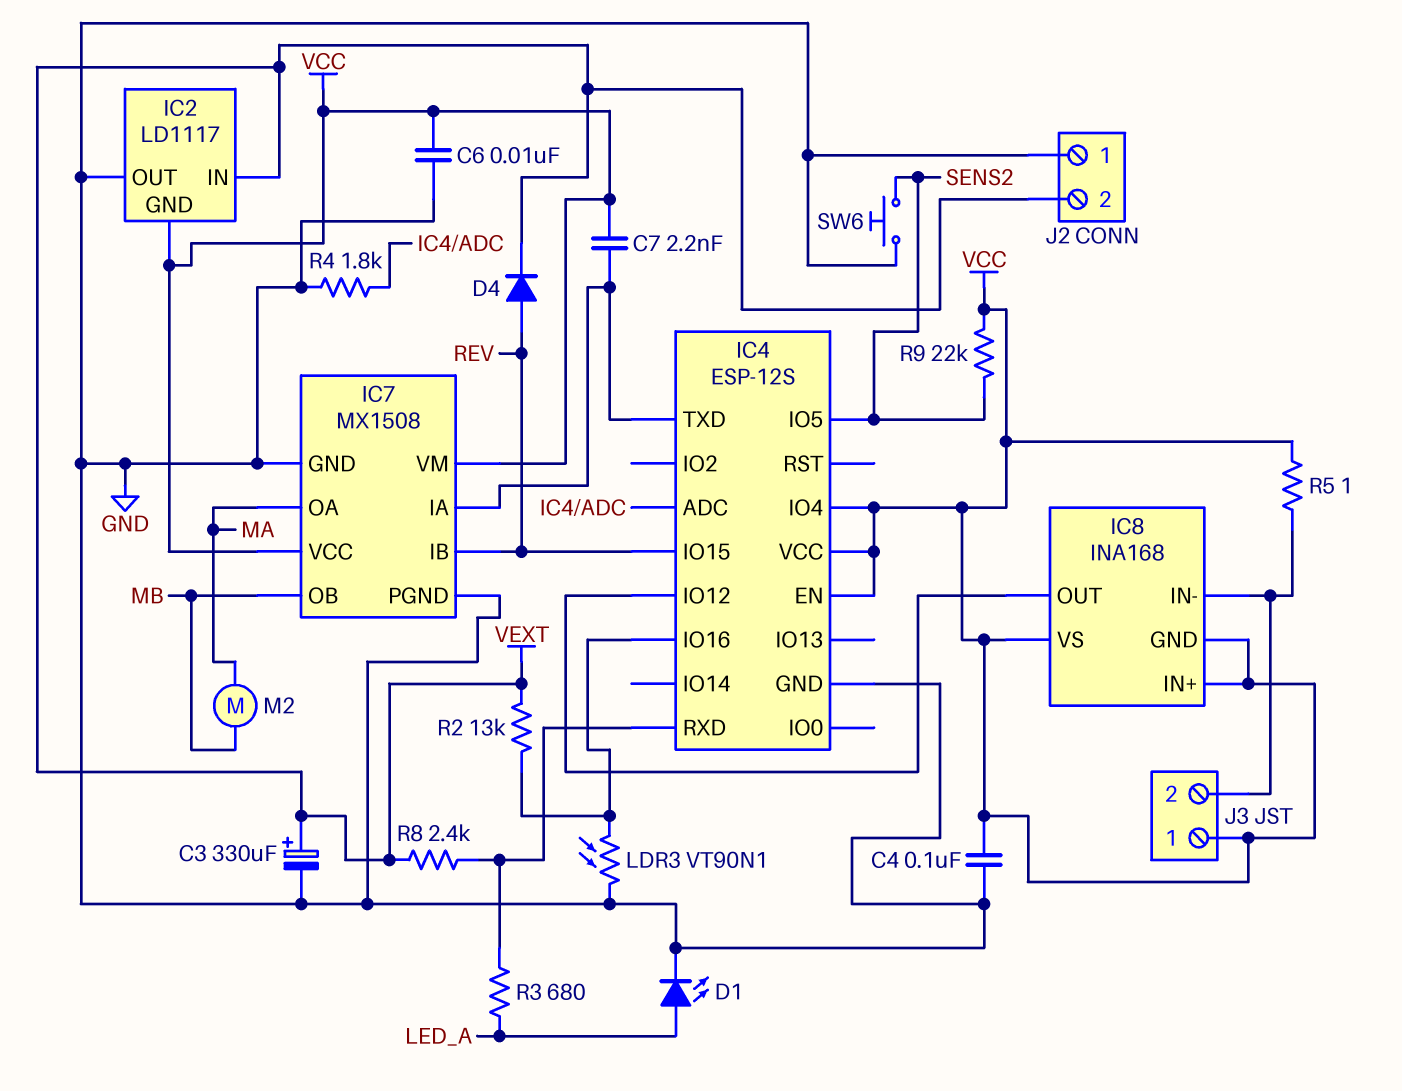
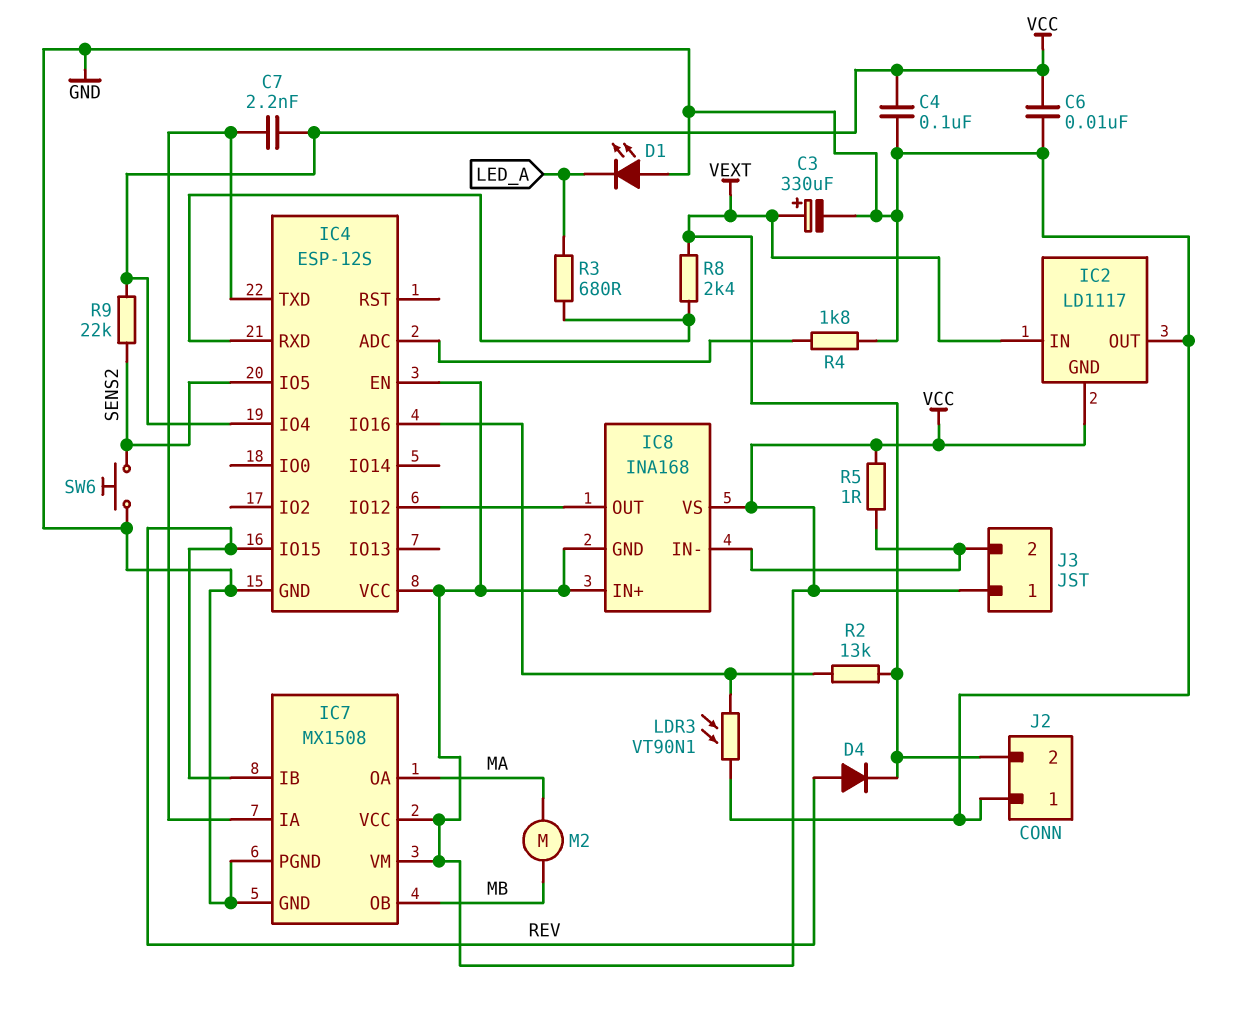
D1: LED (A LED_A, K GND) -> LED (A GND, K LED_A)

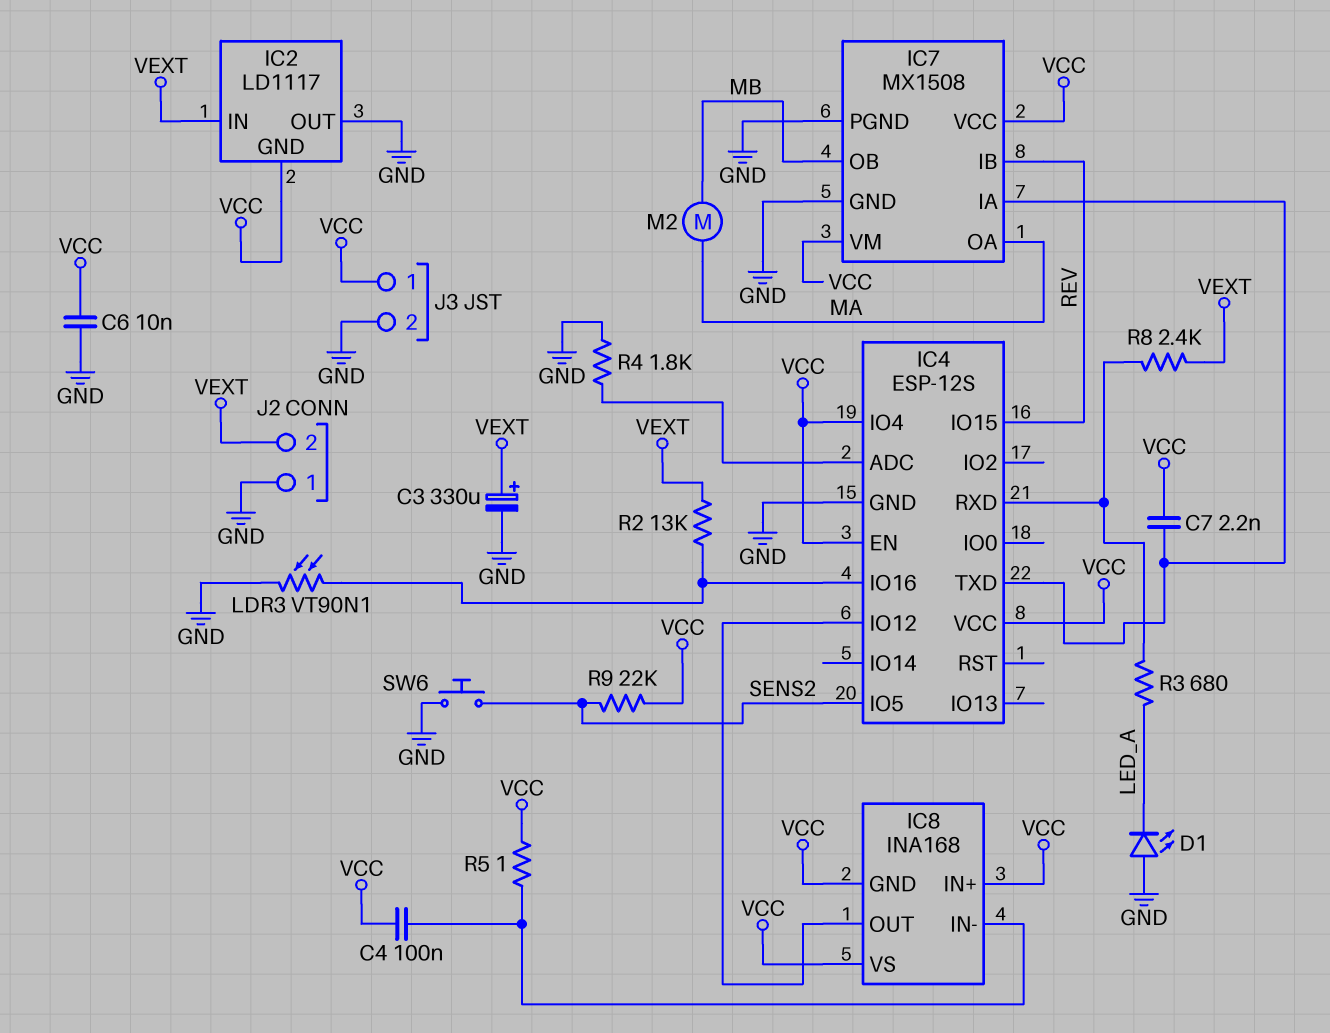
C4: 100nF (GND, VCC) -> 100nF (IC8/IN-, VCC)
D4: diode (A REV, K VEXT) -> none
J3 pin 2: IC8/IN- -> GND

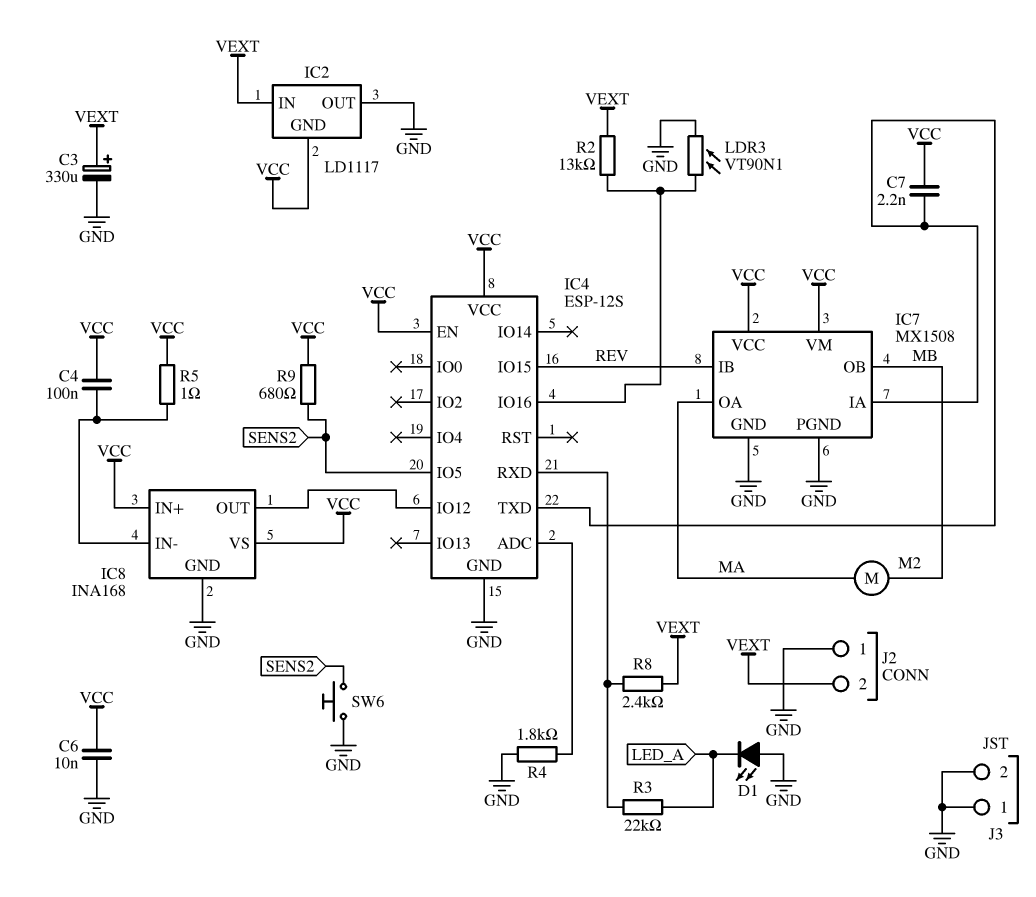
IC4 pin IO4: VCC -> none
IC8 pin GND: VCC -> GND
J3 pin 1: VCC -> GND
R3: 680 (IC4/RXD, LED_A) -> 22k (IC4/RXD, LED_A)
R9: 22k (SENS2, VCC) -> 680 (SENS2, VCC)

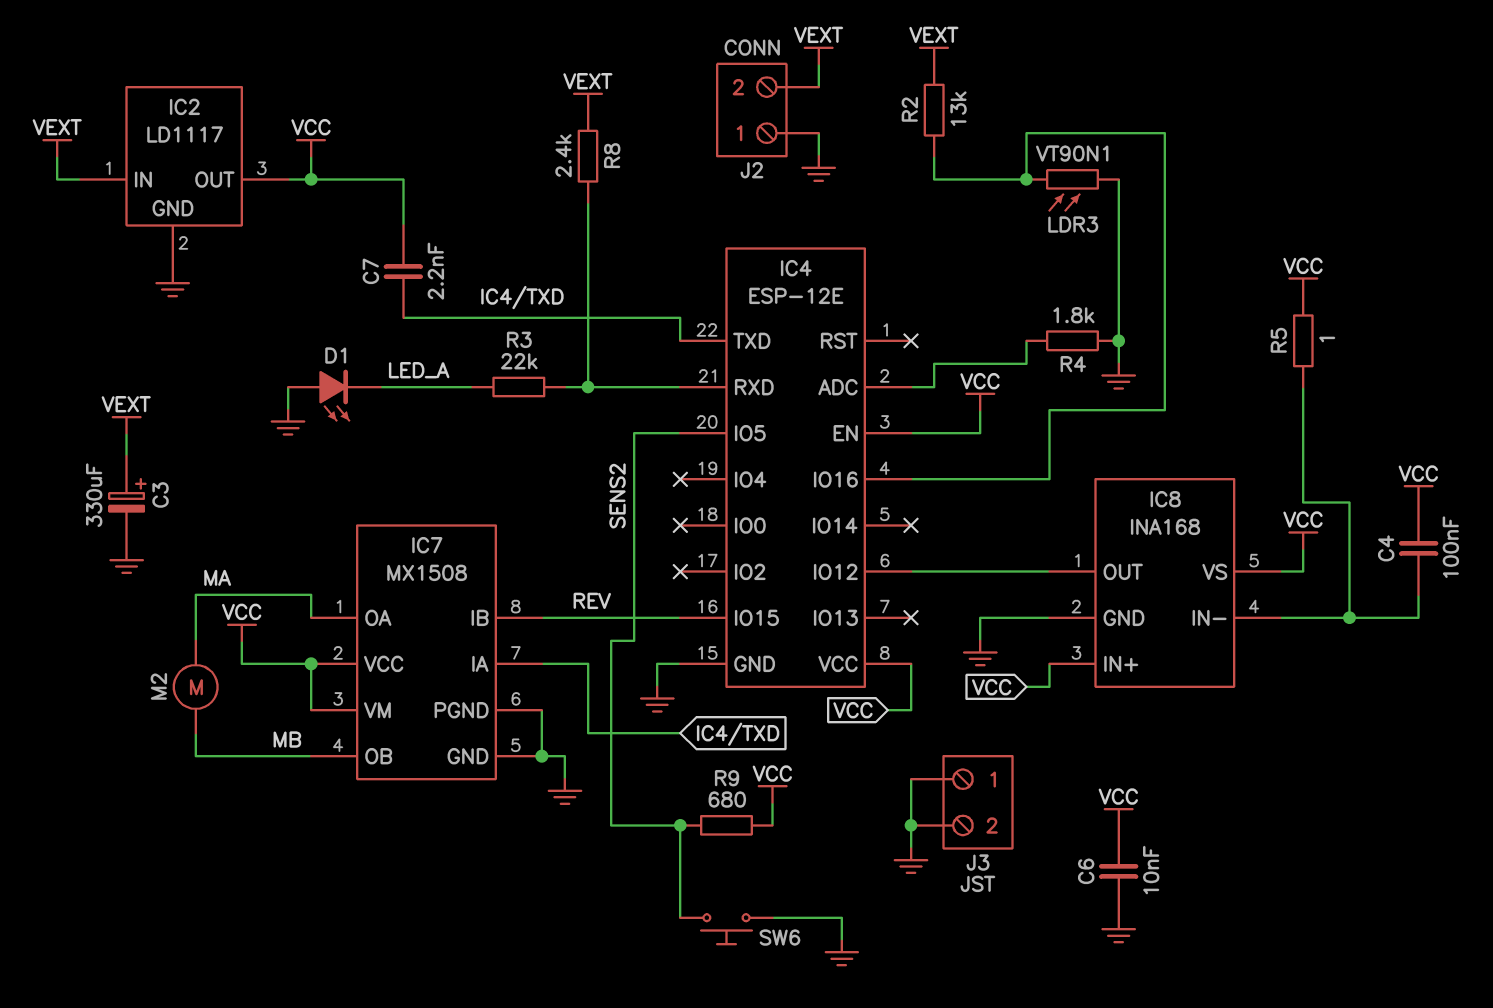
IC2 pin GND: VCC -> GND
IC2 pin OUT: GND -> VCC
IC4: ESP-12S -> ESP-12E

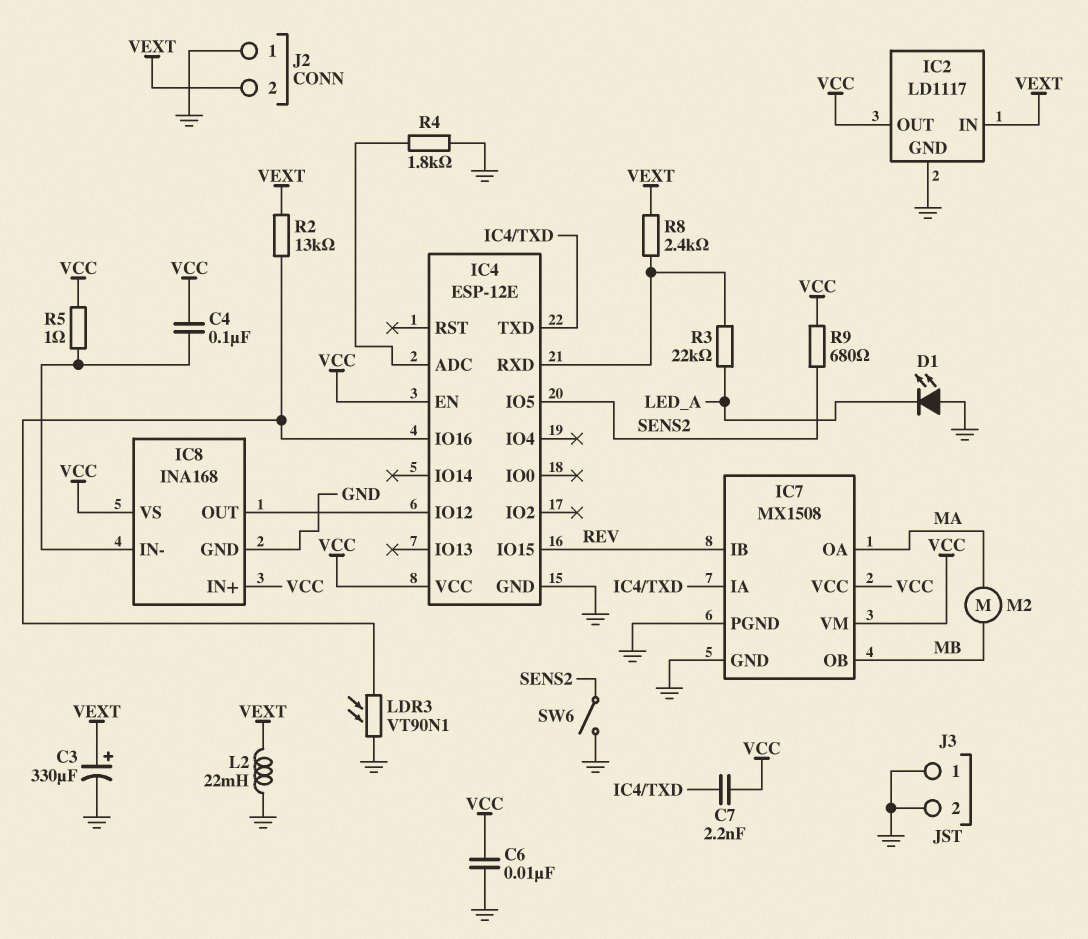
L2: none -> 22mH (GND, VEXT)
SW6: button (GND, SENS2) -> switch (GND, SENS2)

